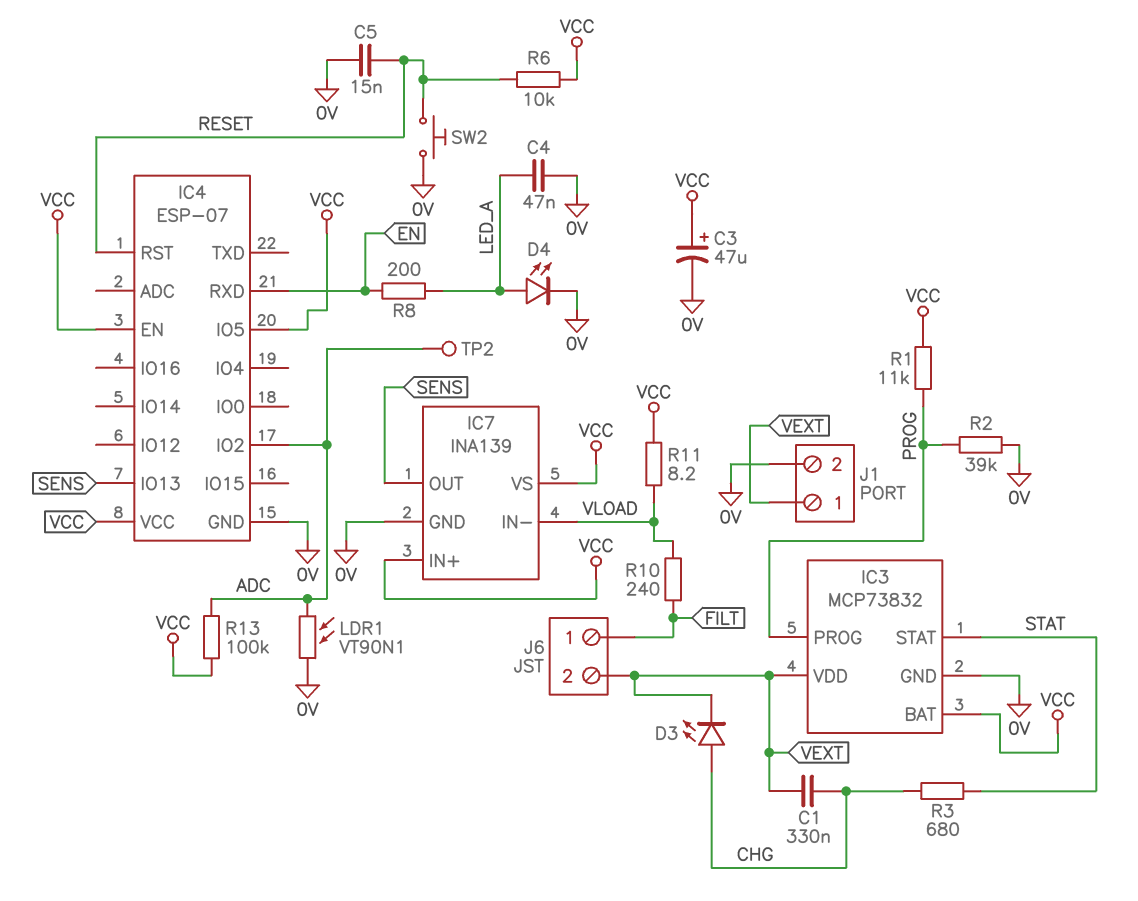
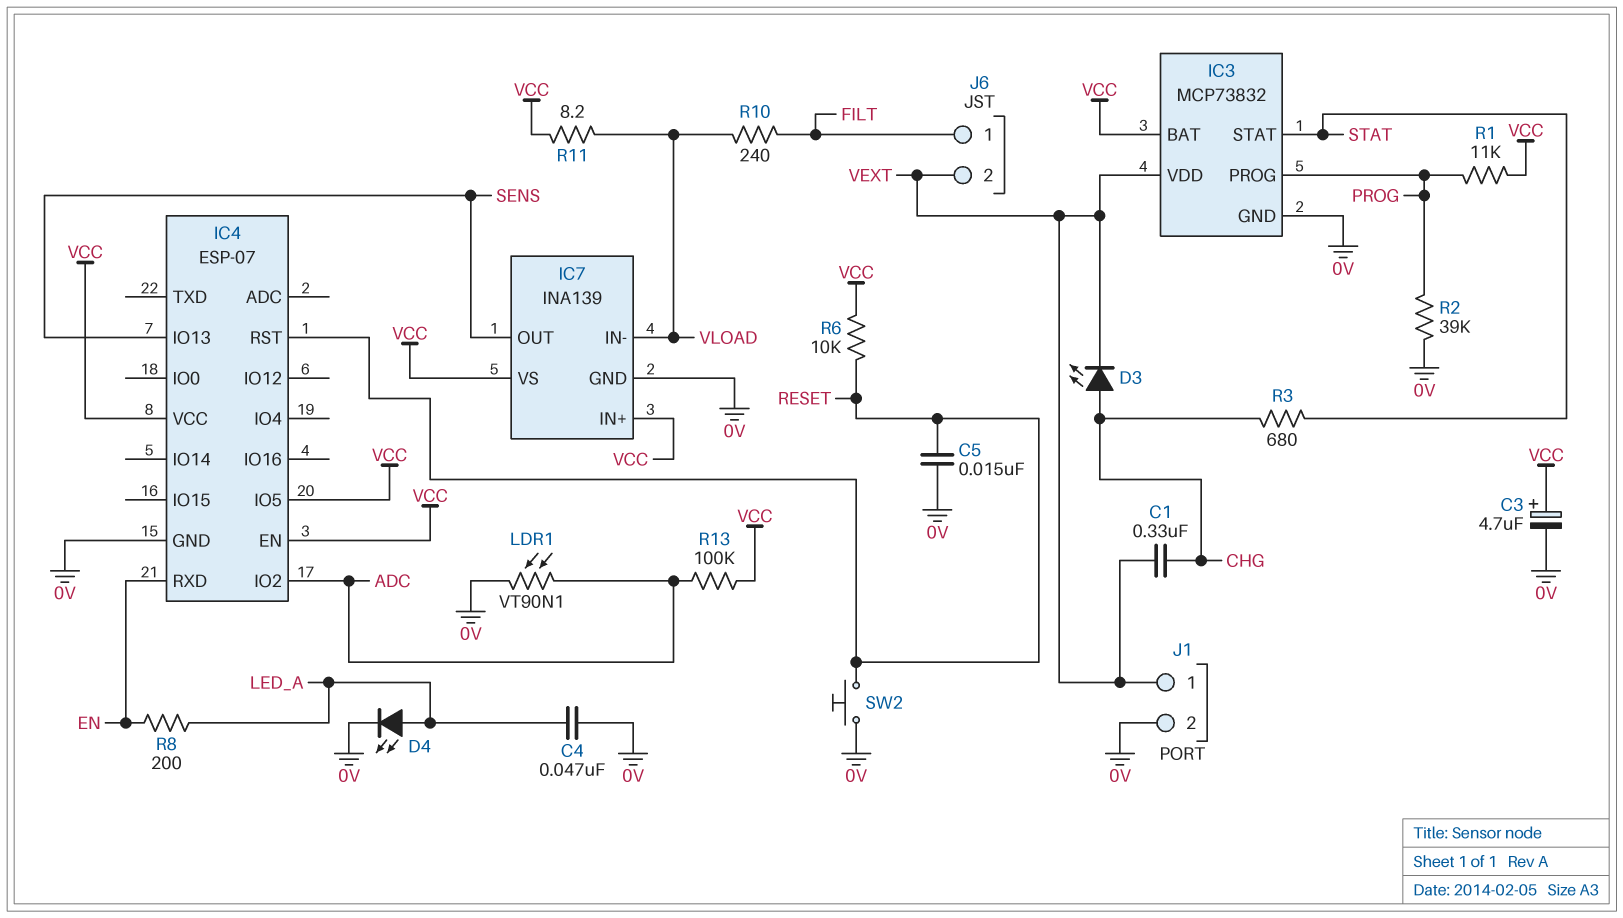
C3: 47uF (plus VCC, minus 0V) -> 4.7uF (plus VCC, minus 0V)
TP2: test point (ADC) -> none

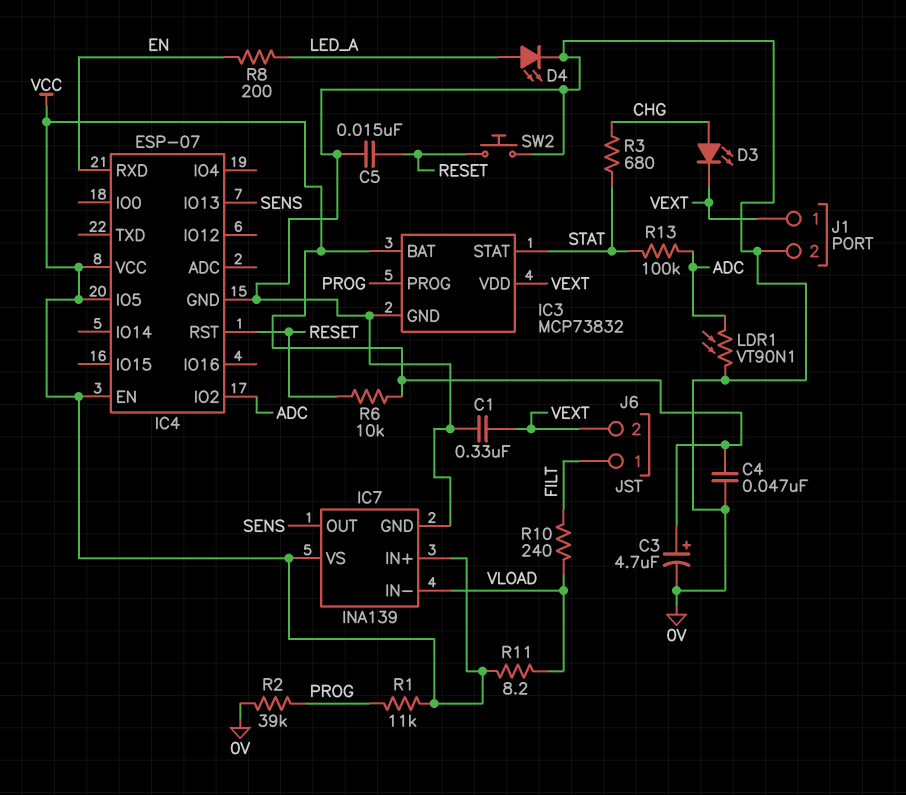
C1: 330nF (CHG, VEXT) -> 330nF (0V, VEXT)
C4: 47nF (0V, LED_A) -> 47nF (0V, VCC)
R13: 100k (ADC, VCC) -> 100k (ADC, STAT)

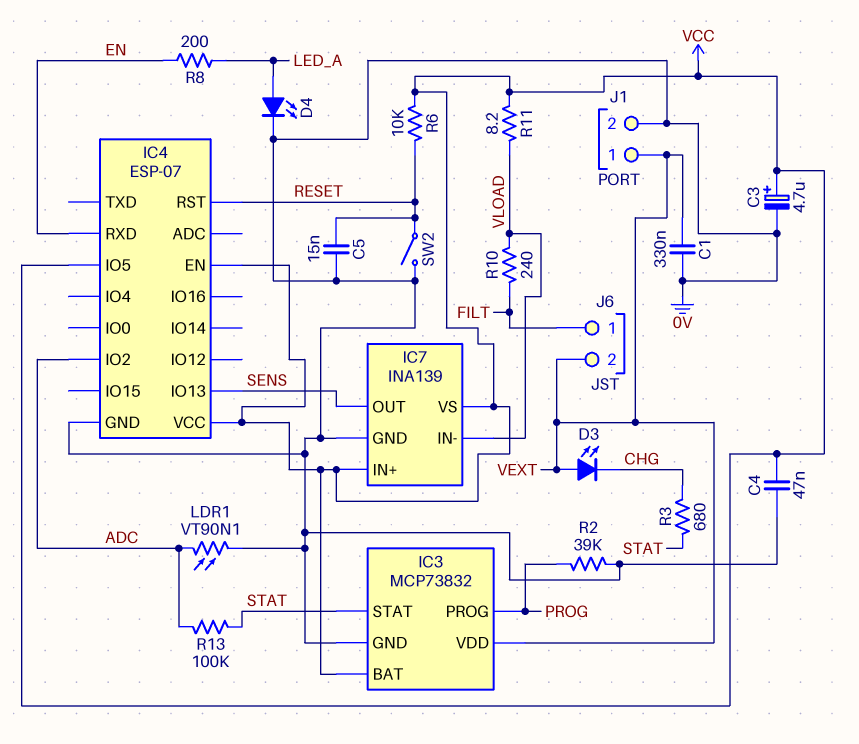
D3: LED (A CHG, K VEXT) -> LED (A VEXT, K CHG)
R1: 11k (PROG, VCC) -> none
SW2: button (0V, RESET) -> switch (0V, RESET)

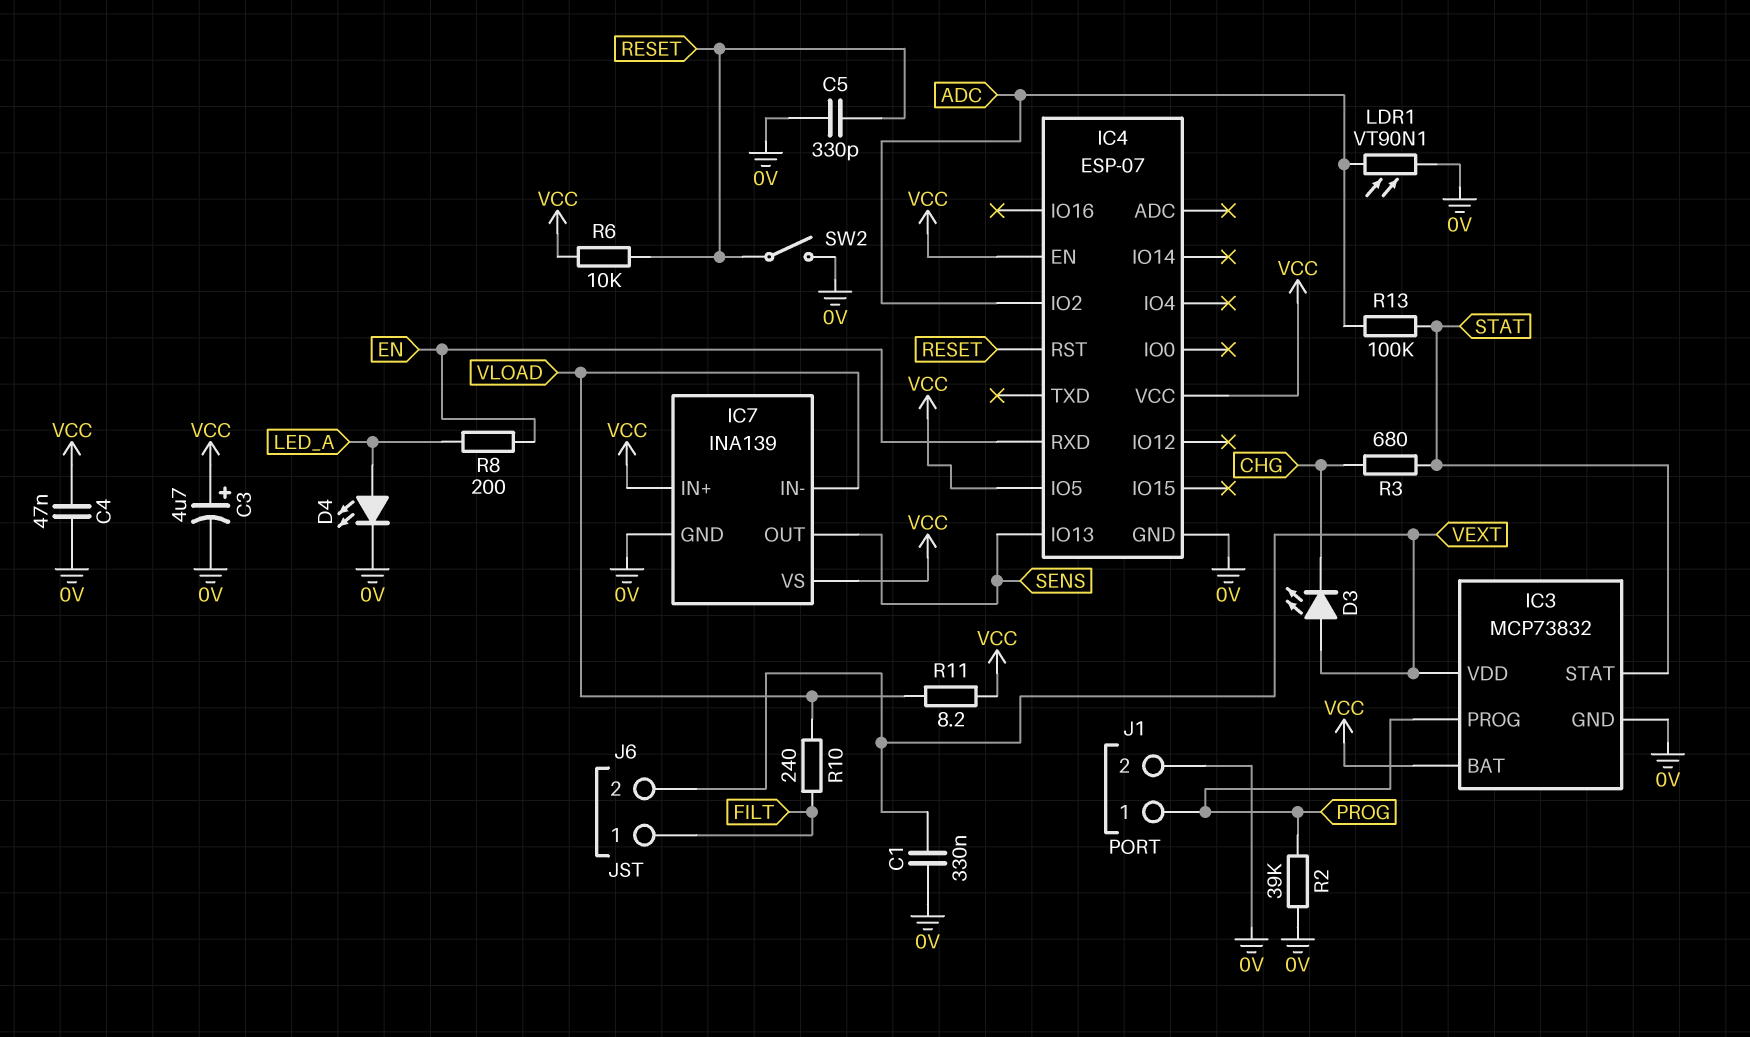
C5: 15nF (0V, RESET) -> 330pF (0V, RESET)
J1 pin 1: VEXT -> PROG

